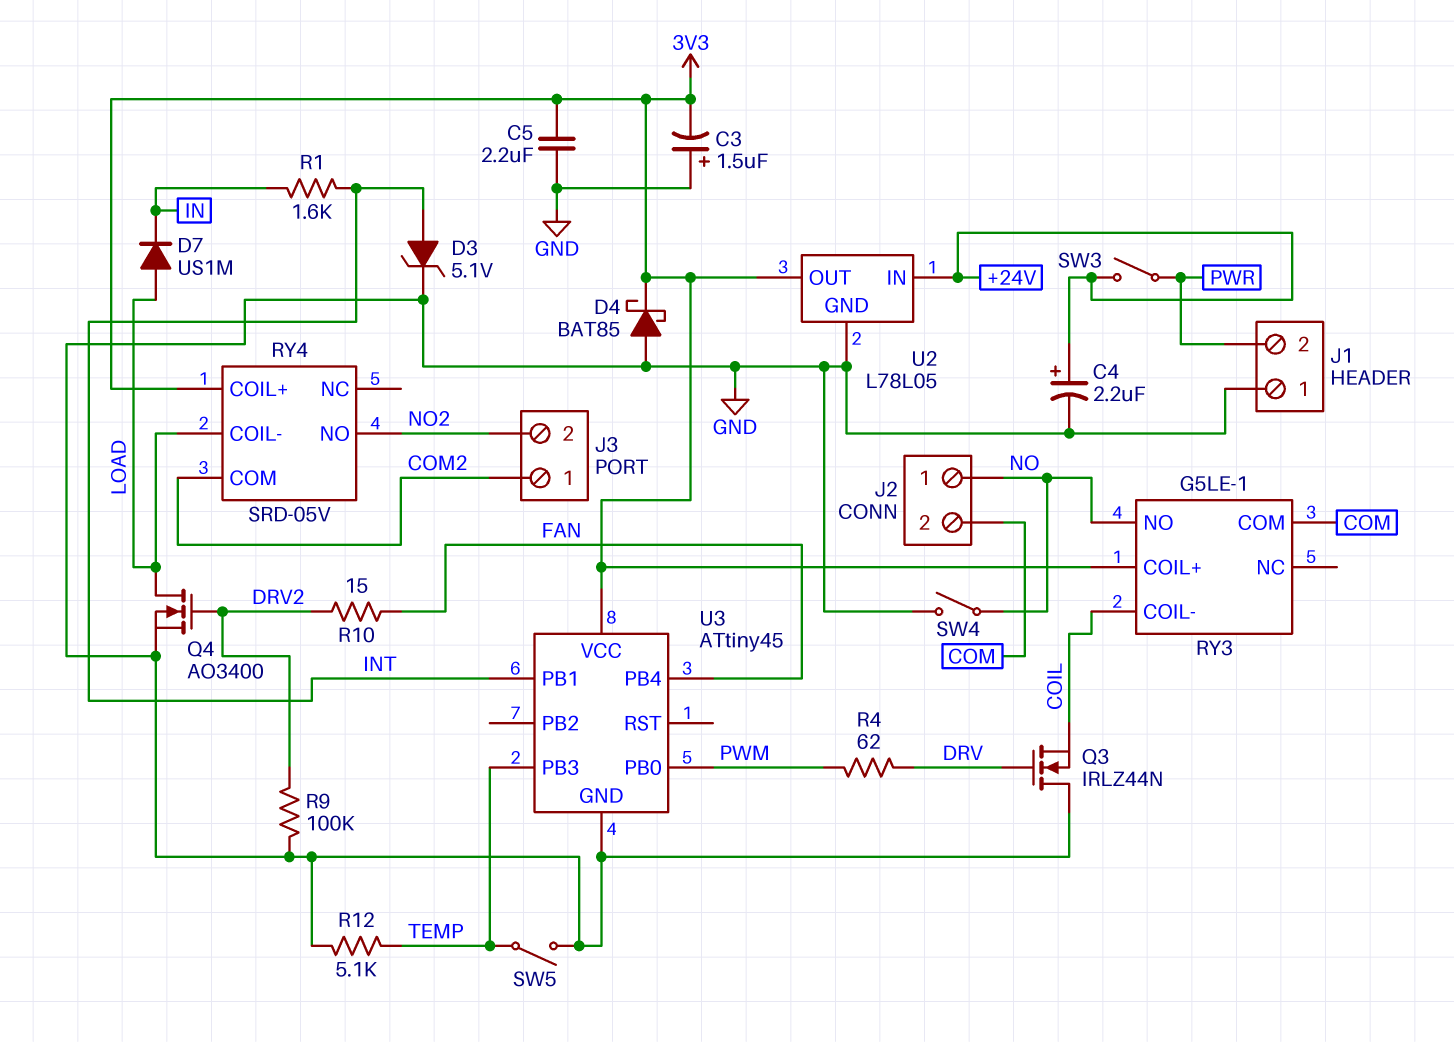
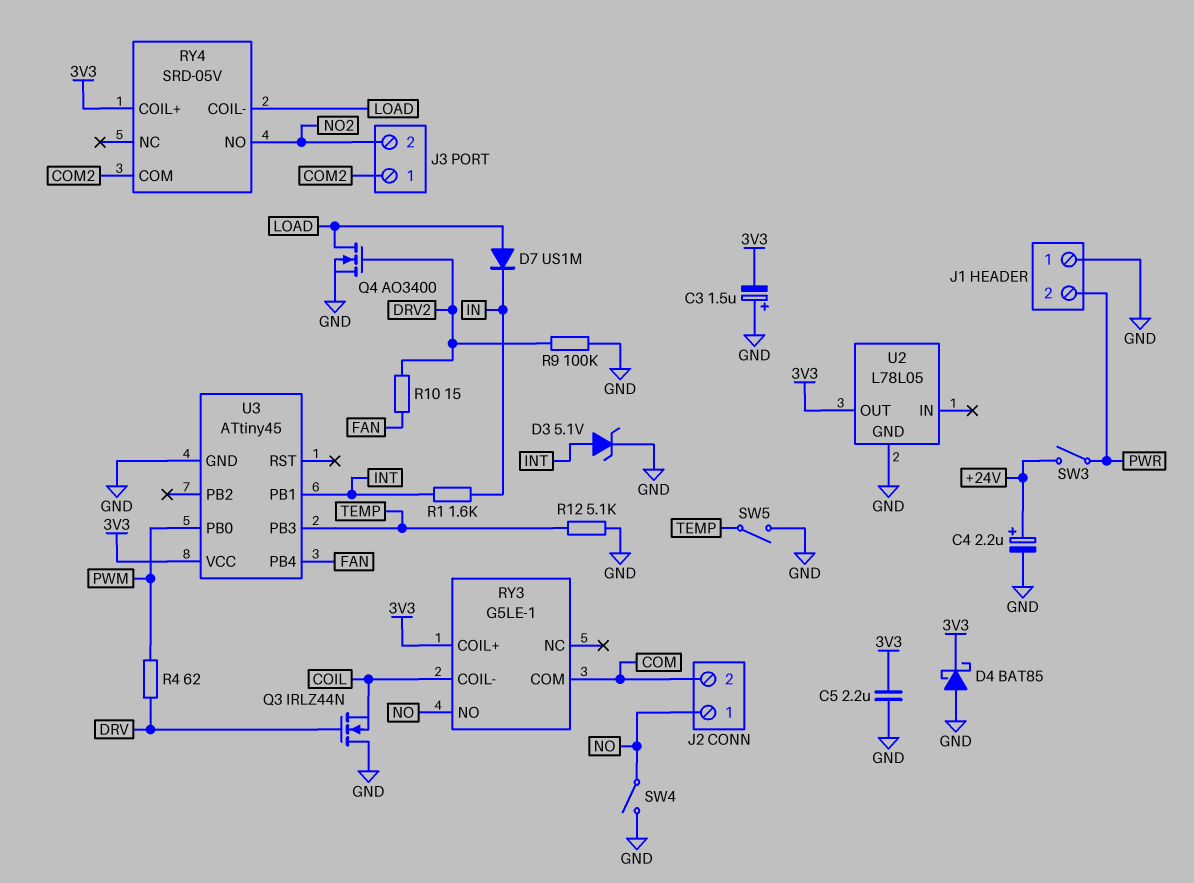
U2 pin IN: +24V -> none

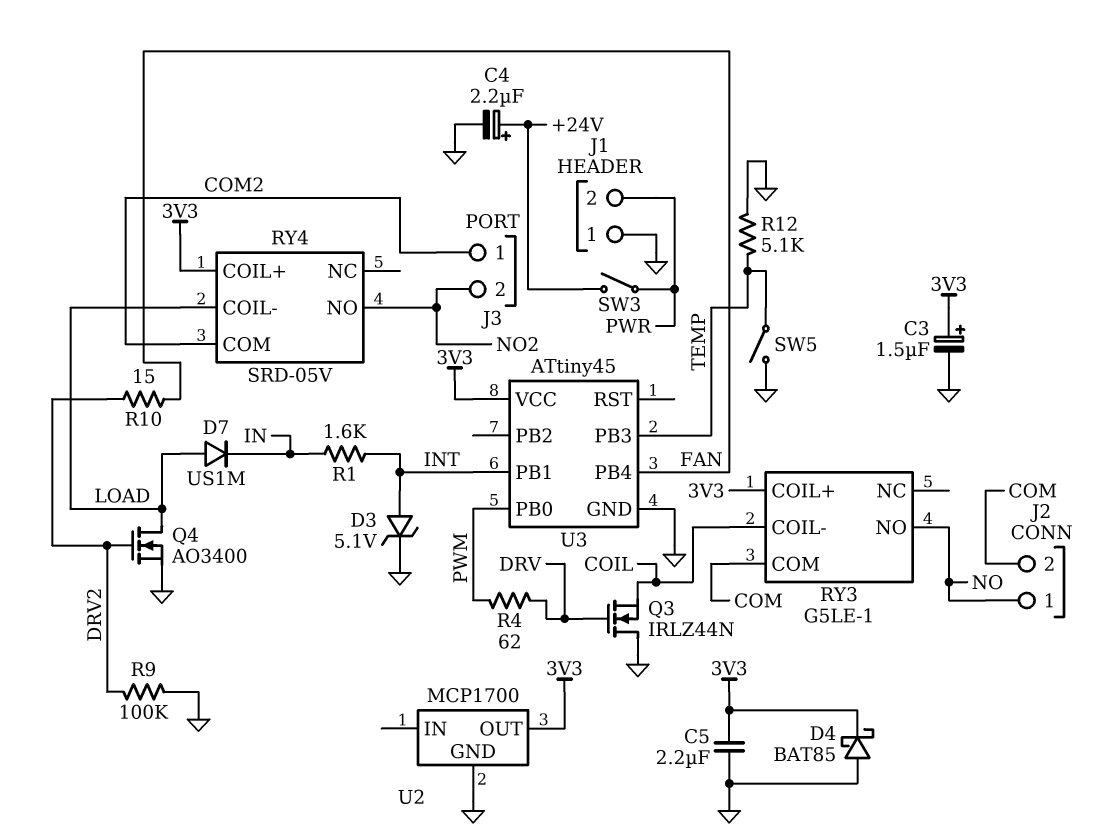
C3: 1.5uF (plus GND, minus 3V3) -> 1.5uF (plus 3V3, minus GND)
SW4: switch (GND, NO) -> none
U2: L78L05 -> MCP1700

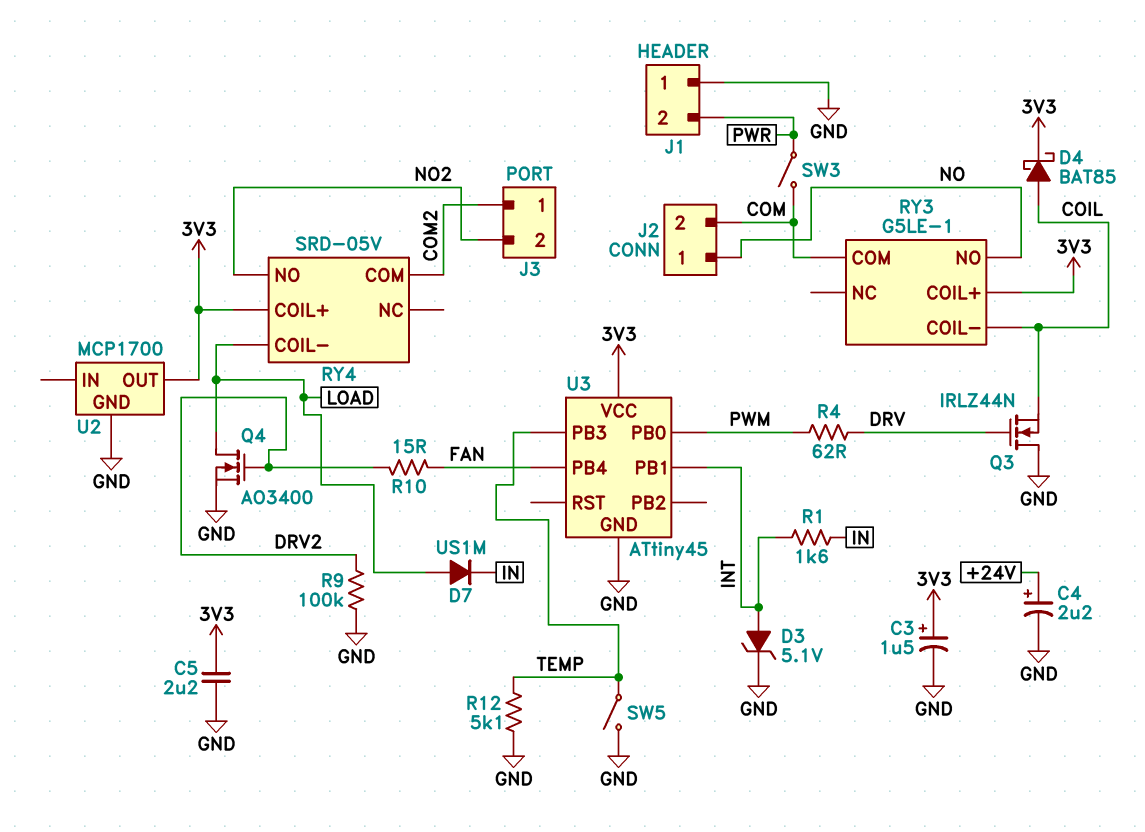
D4: schottky BAT85 (A GND, K 3V3) -> schottky BAT85 (A COIL, K 3V3)
SW3: switch (+24V, PWR) -> switch (COM, PWR)

